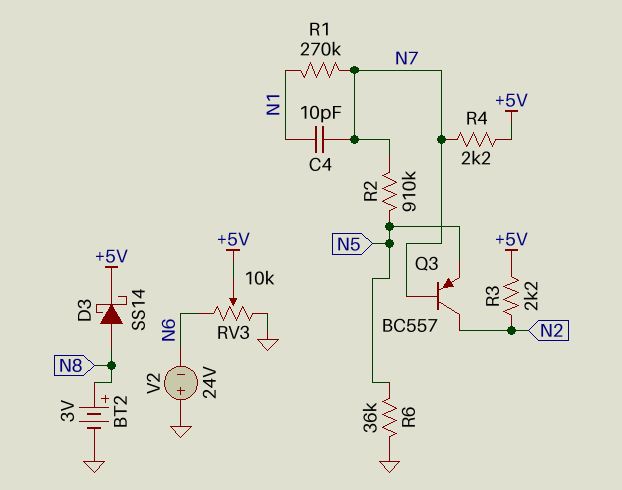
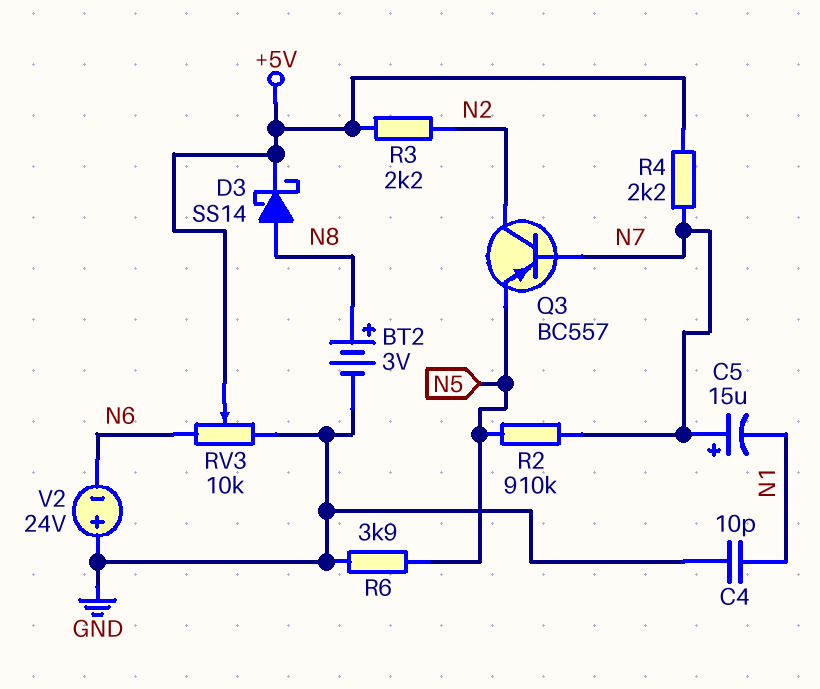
C4: 10pF (N1, N7) -> 10pF (GND, N1)
C5: none -> 15uF (plus N7, minus N1)
R1: 270k (N1, N7) -> none
R6: 36k (GND, N5) -> 3.9k (GND, N5)

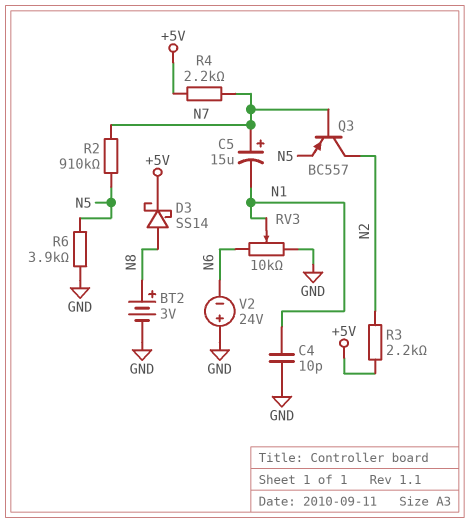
RV3: 10k (GND, N6, wiper +5V) -> 10k (GND, N6, wiper N1)

